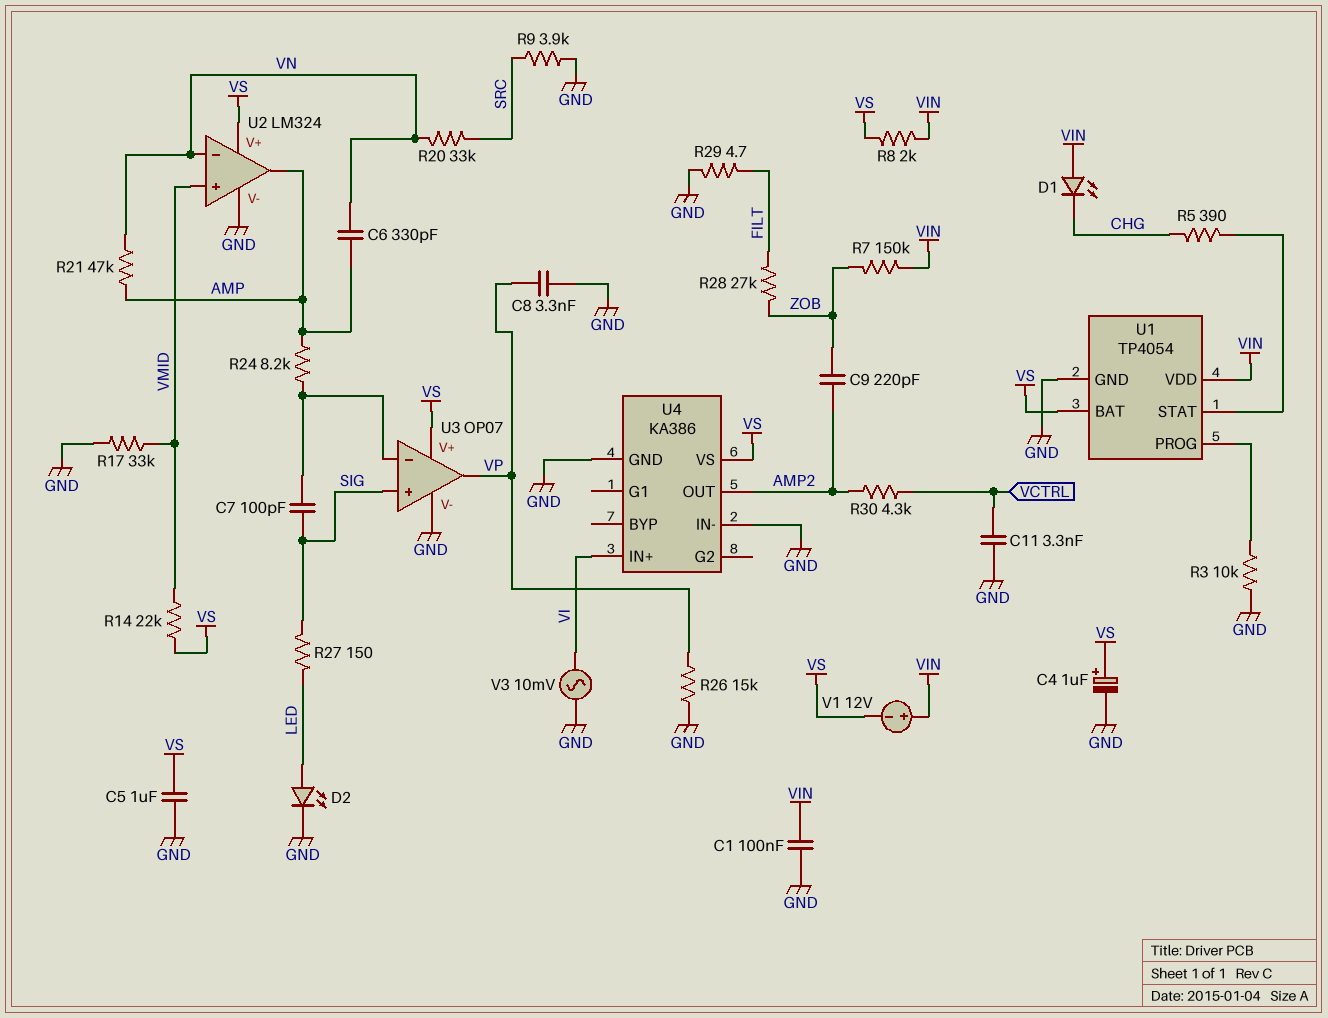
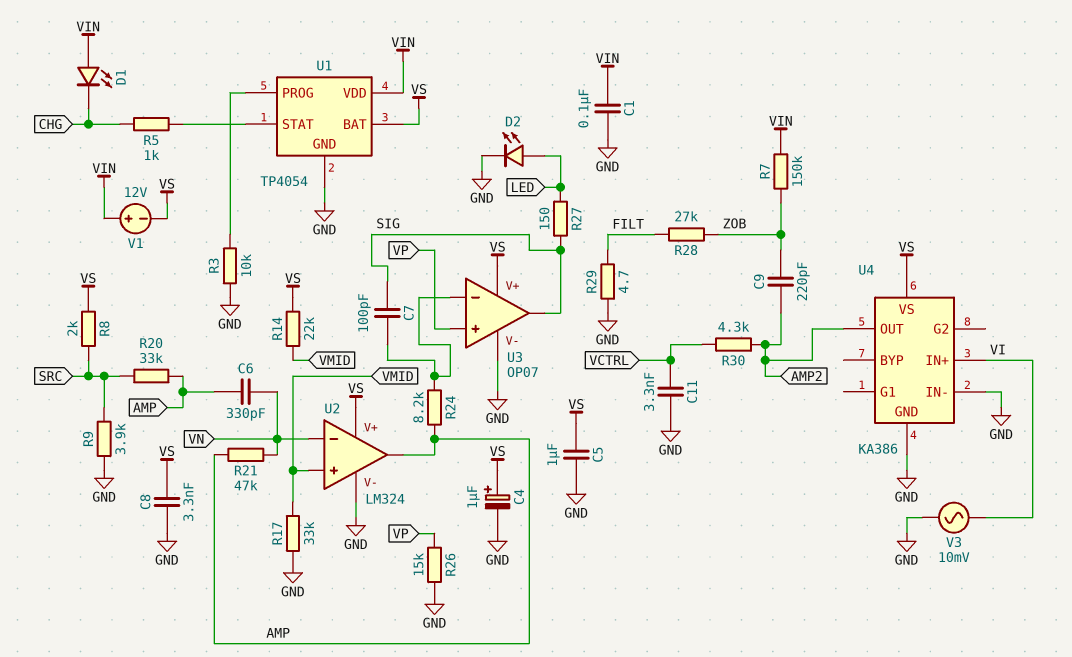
C8: 3.3nF (GND, VP) -> 3.3nF (GND, VS)
R5: 390 (CHG, U1/STAT) -> 1k (CHG, U1/STAT)
R8: 2k (VIN, VS) -> 2k (SRC, VS)
R20: 33k (SRC, VN) -> 33k (AMP, SRC)
U3 pin in+: SIG -> VP
U3 pin out: VP -> SIG

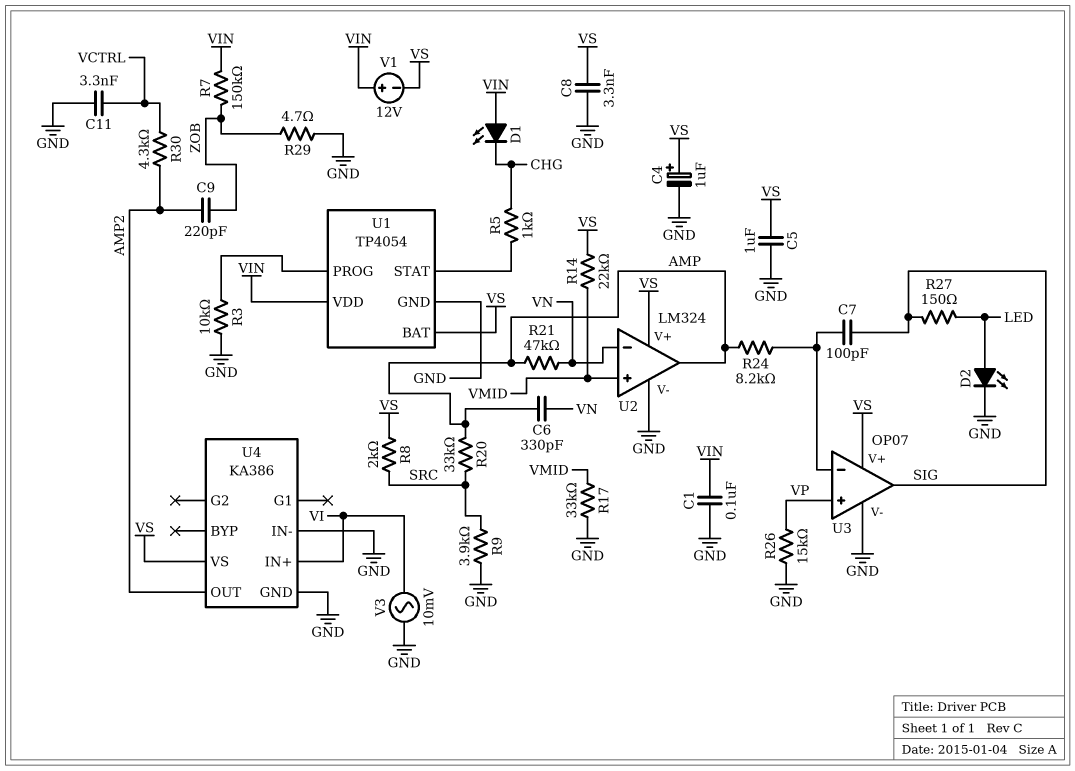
R28: 27k (FILT, ZOB) -> none
R29: 4.7 (FILT, GND) -> 4.7 (GND, ZOB)

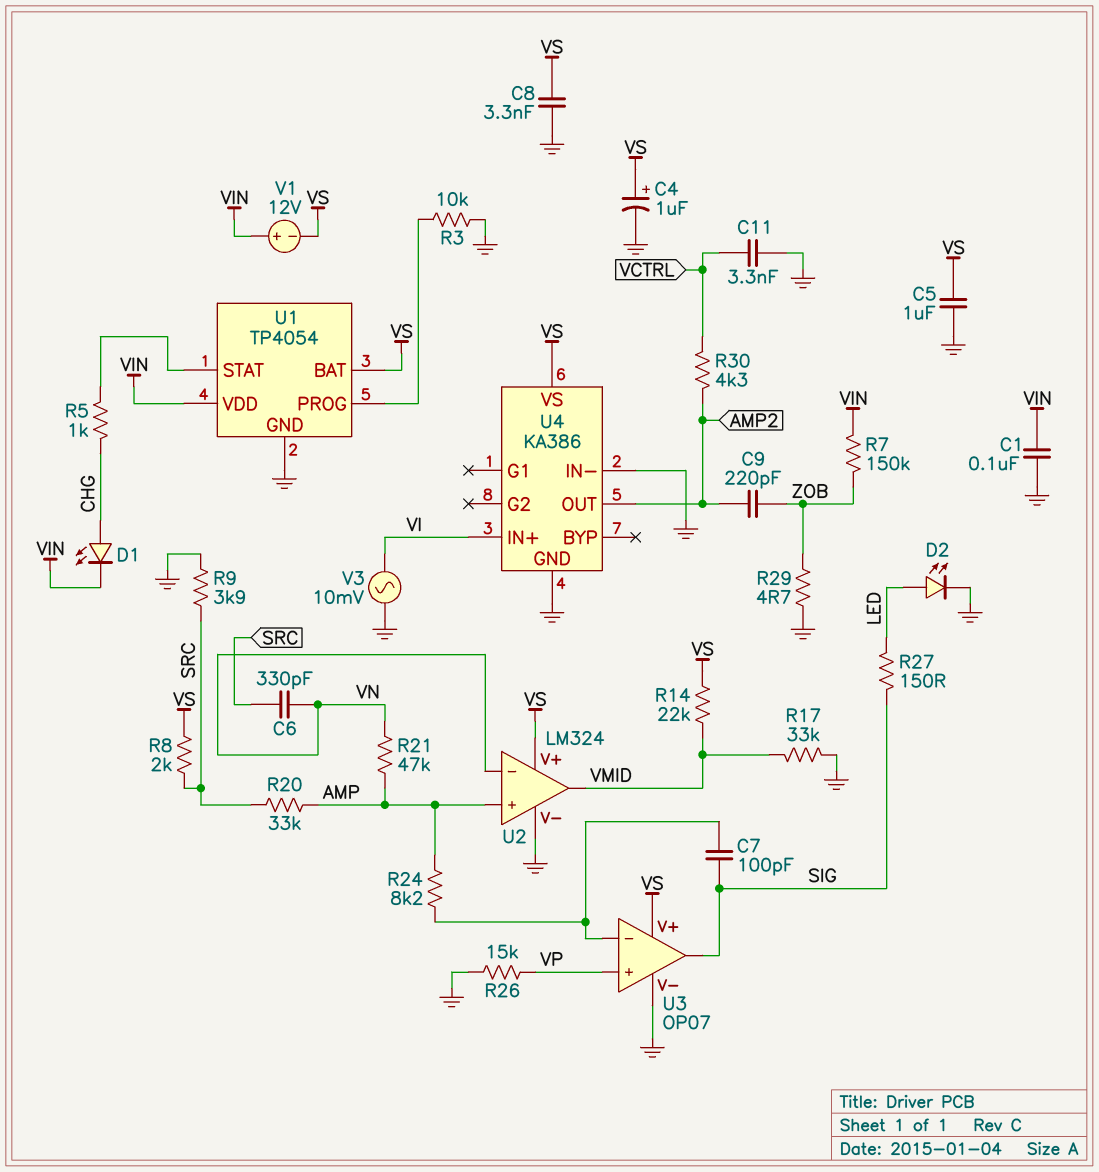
C6: 330pF (AMP, VN) -> 330pF (SRC, VN)
D1: LED (A VIN, K CHG) -> LED (A CHG, K VIN)
U2 pin in+: VMID -> AMP
U2 pin out: AMP -> VMID

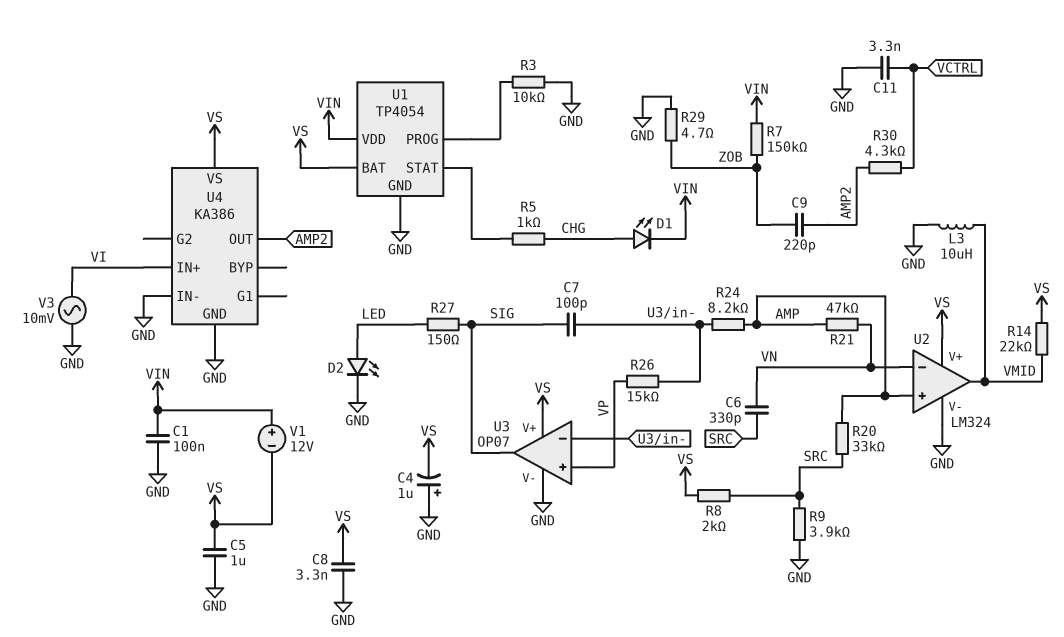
C4: 1uF (plus VS, minus GND) -> 1uF (plus GND, minus VS)
L3: none -> 10uH (GND, VMID)
R17: 33k (GND, VMID) -> none
R26: 15k (GND, VP) -> 15k (U3/in-, VP)

